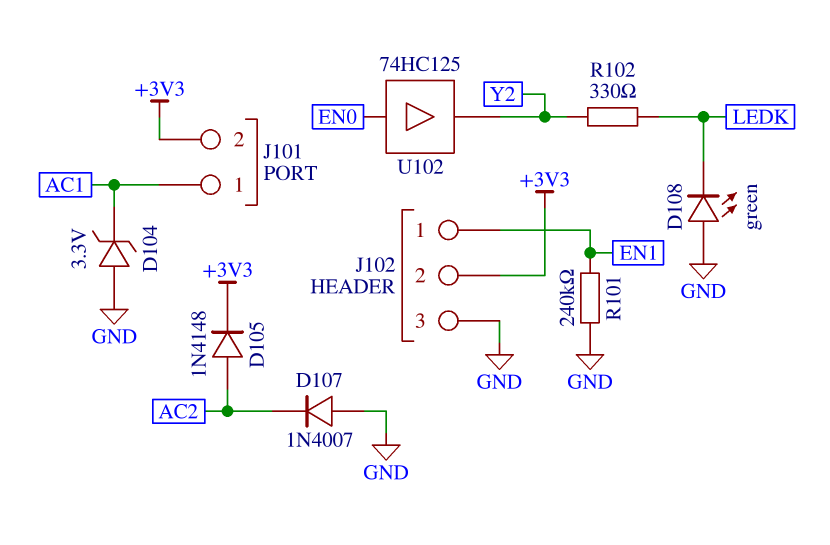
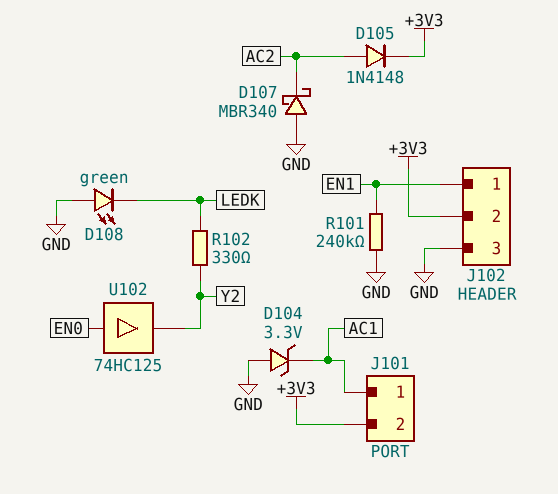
D107: diode 1N4007 (A GND, K AC2) -> schottky MBR340 (A GND, K AC2)

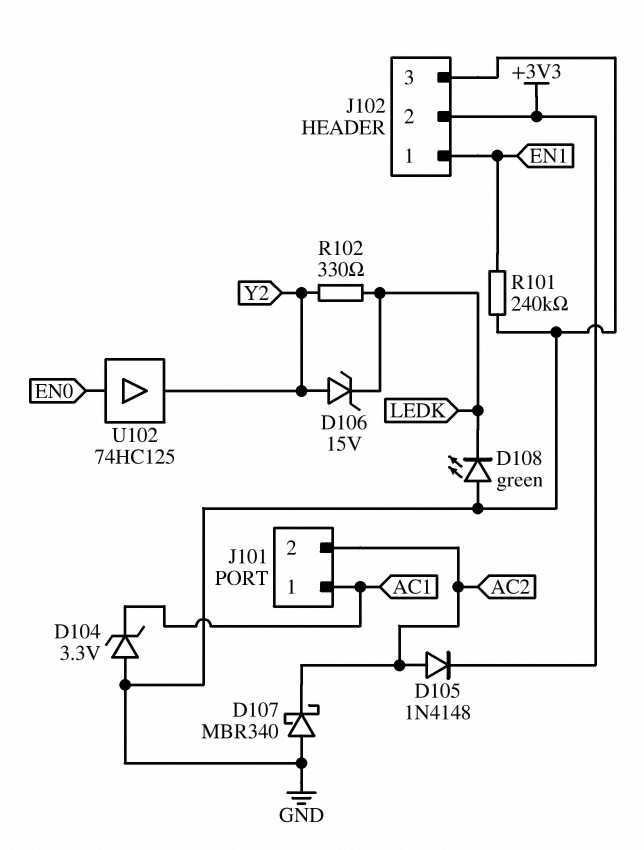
D106: none -> zener 15V (A Y2, K LEDK)
J101 pin 2: +3V3 -> AC2

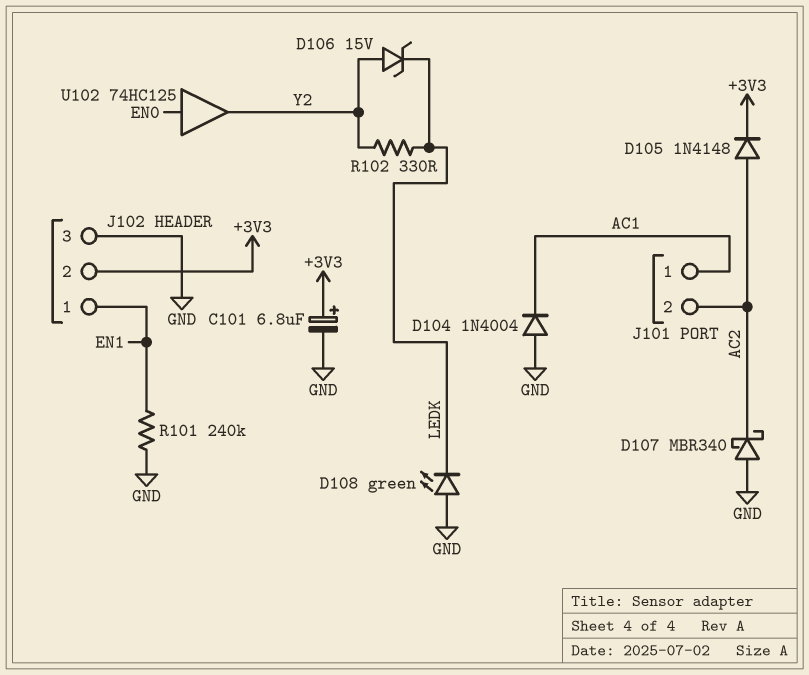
C101: none -> 6.8uF (plus +3V3, minus GND)
D104: zener 3.3V (A GND, K AC1) -> diode 1N4004 (A GND, K AC1)

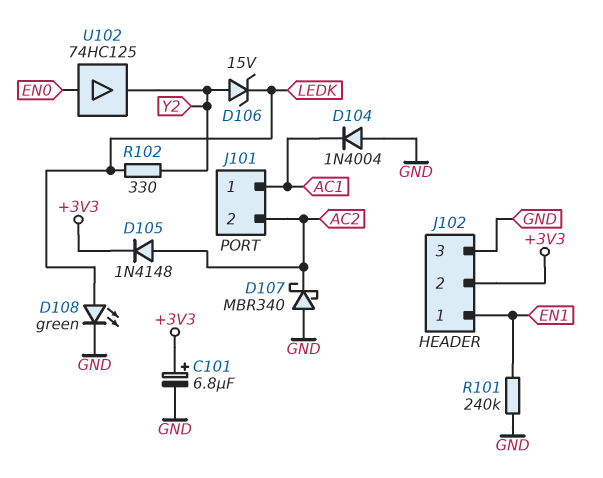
D108: LED green (A GND, K LEDK) -> LED green (A LEDK, K GND)

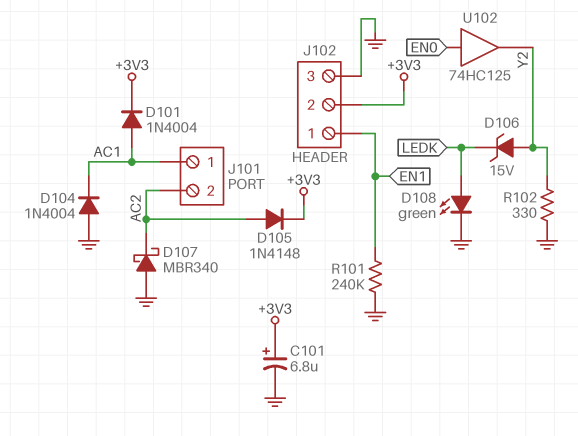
D101: none -> diode 1N4004 (A AC1, K +3V3)
R102: 330 (LEDK, Y2) -> 330 (GND, Y2)

